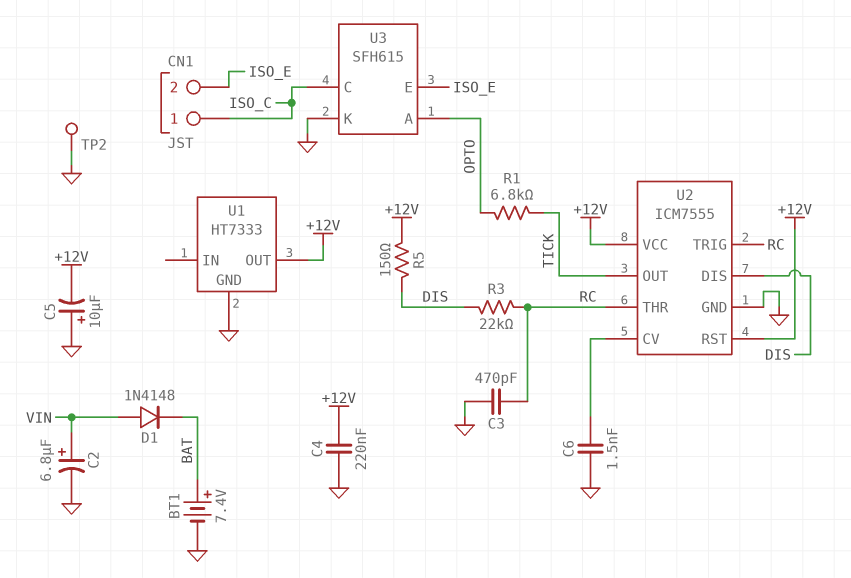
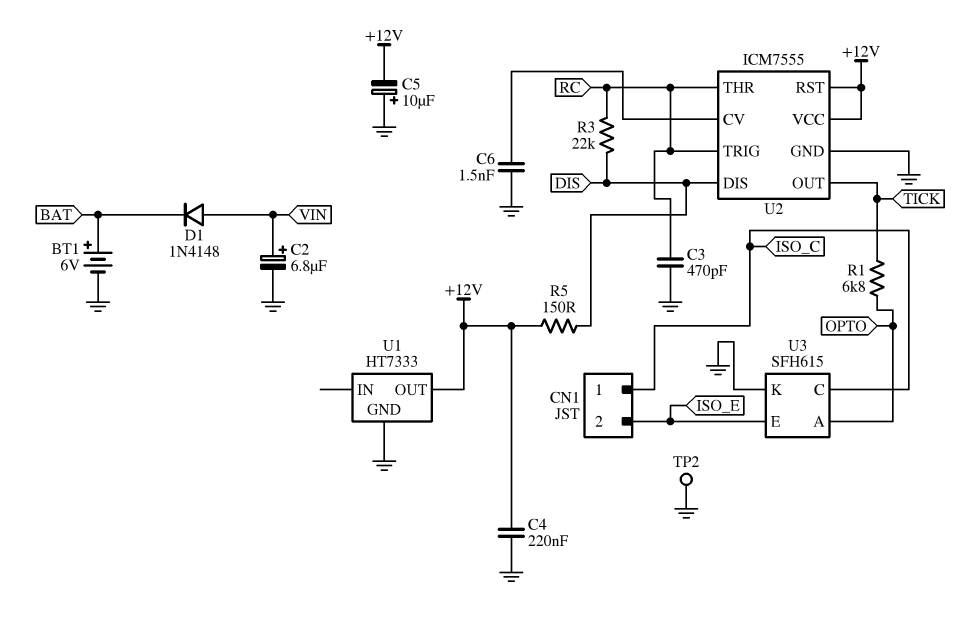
BT1: 7.4V (plus BAT, minus GND) -> 6V (plus BAT, minus GND)

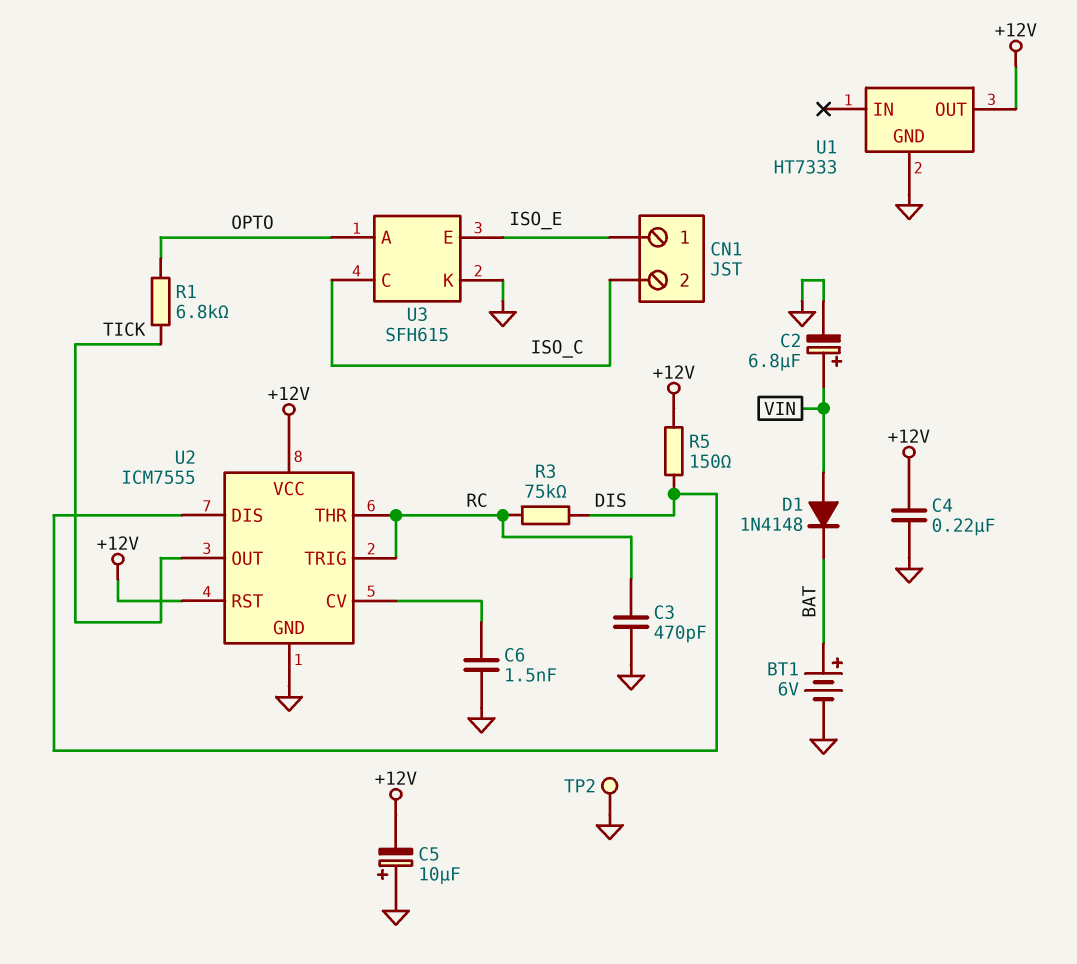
CN1 pin 1: ISO_C -> ISO_E
CN1 pin 2: ISO_E -> ISO_C
R3: 22k (DIS, RC) -> 75k (DIS, RC)

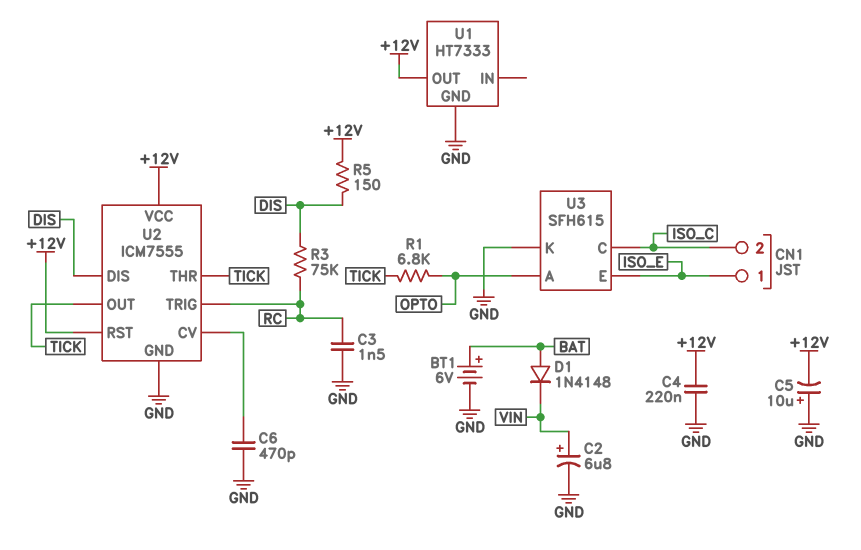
C3: 470pF (GND, RC) -> 1.5nF (GND, RC)
C6: 1.5nF (GND, U2/CV) -> 470pF (GND, U2/CV)
D1: diode 1N4148 (A VIN, K BAT) -> diode 1N4148 (A BAT, K VIN)
TP2: test point (GND) -> none
U2 pin THR: RC -> TICK

